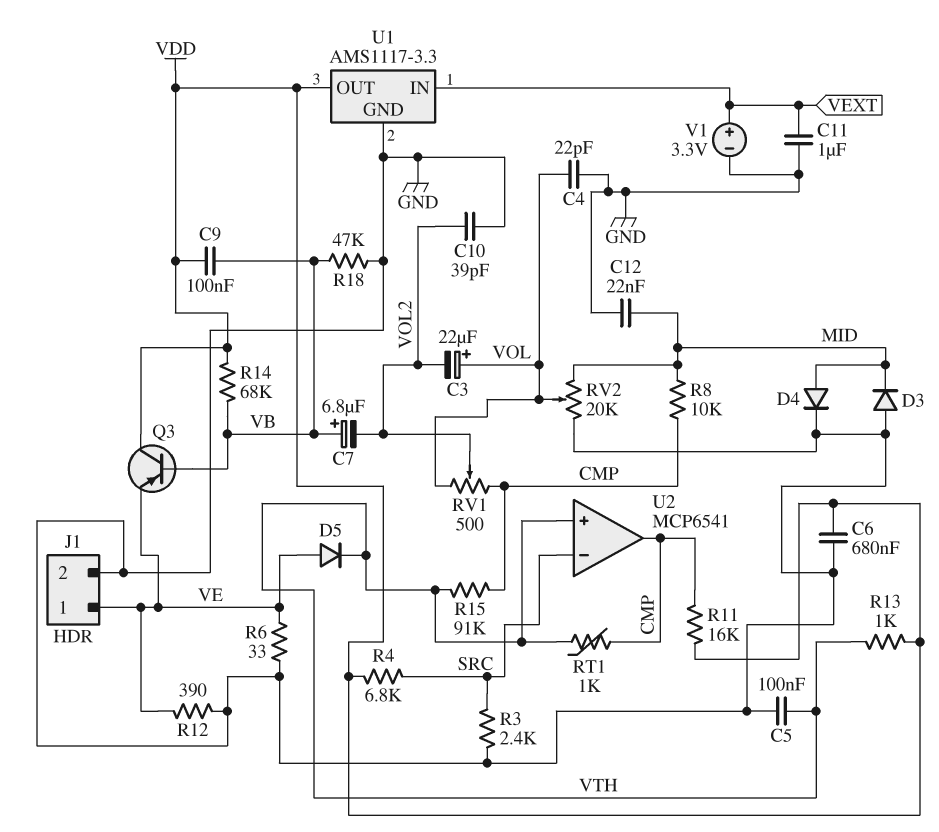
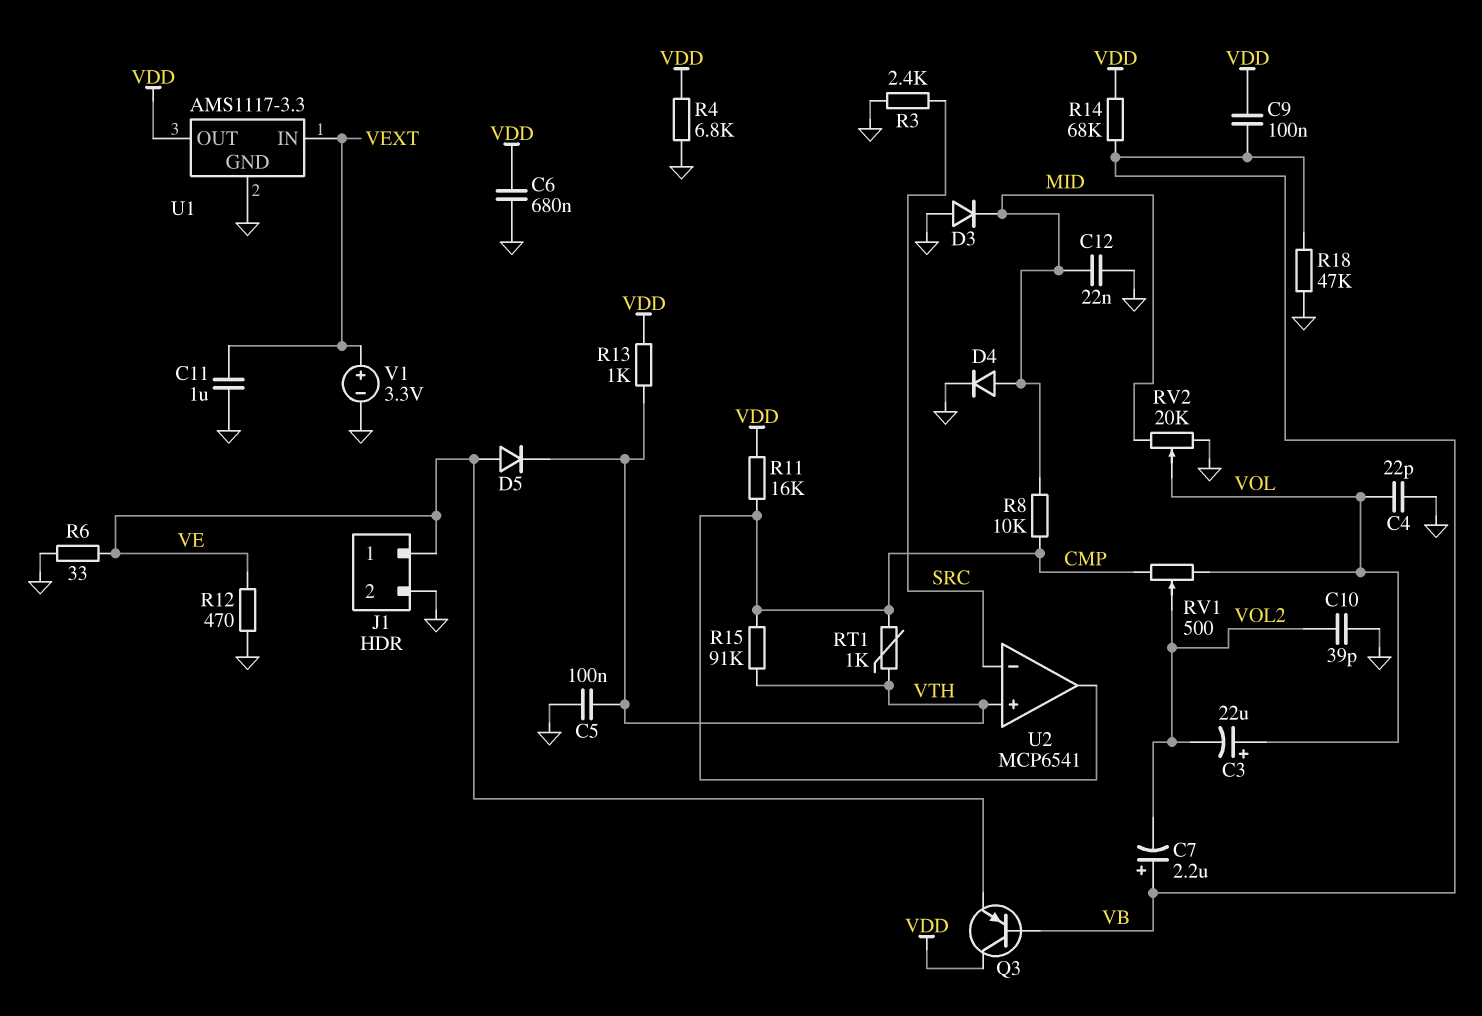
C7: 6.8uF (plus VB, minus VOL2) -> 2.2uF (plus VB, minus VOL2)
R4: 6.8k (SRC, VDD) -> 6.8k (GND, VDD)
R12: 390 (GND, VE) -> 470 (GND, VE)

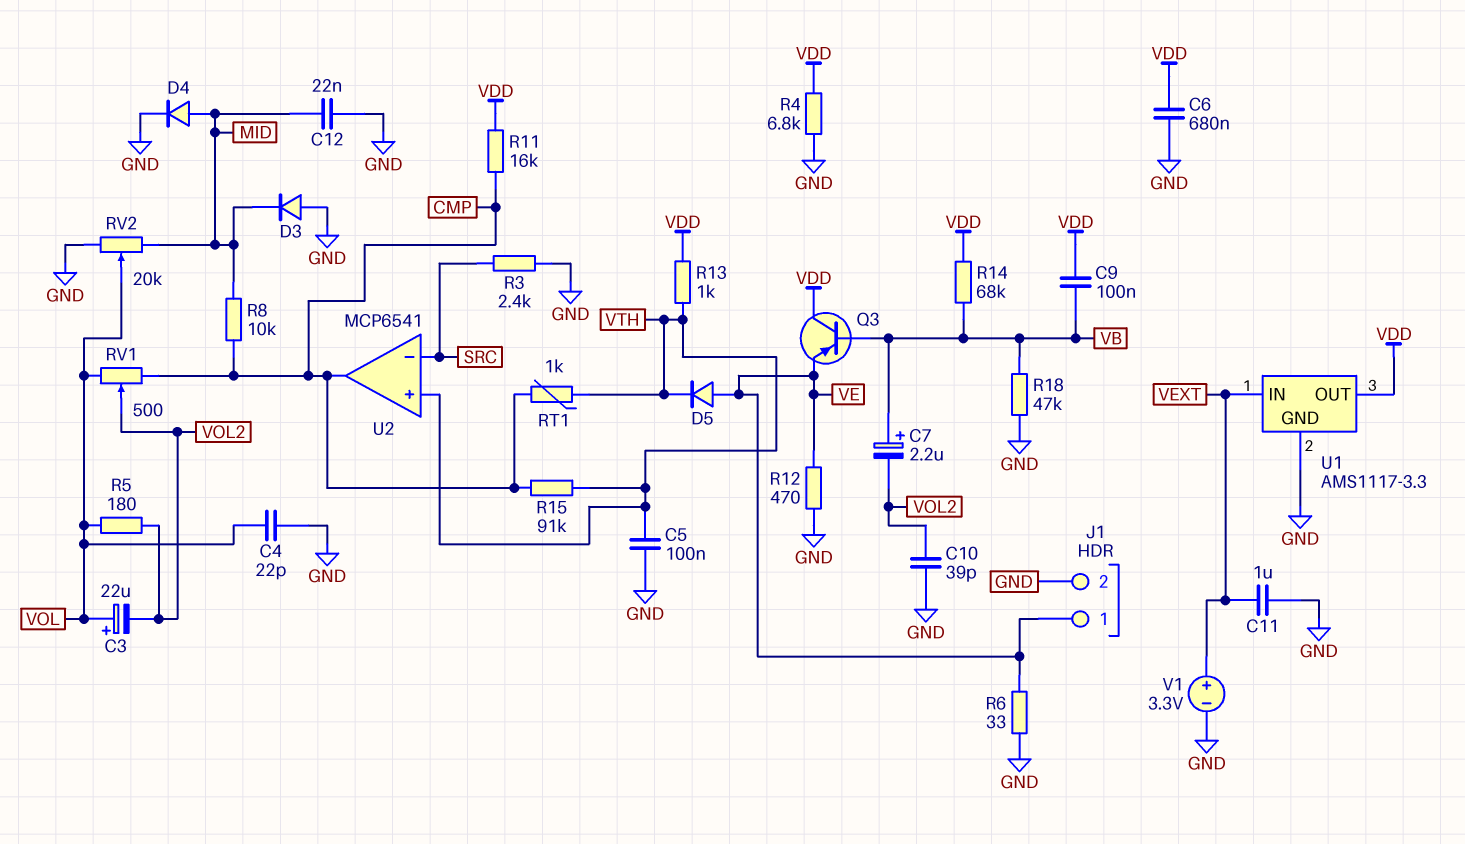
R5: none -> 180 (VOL, VOL2)

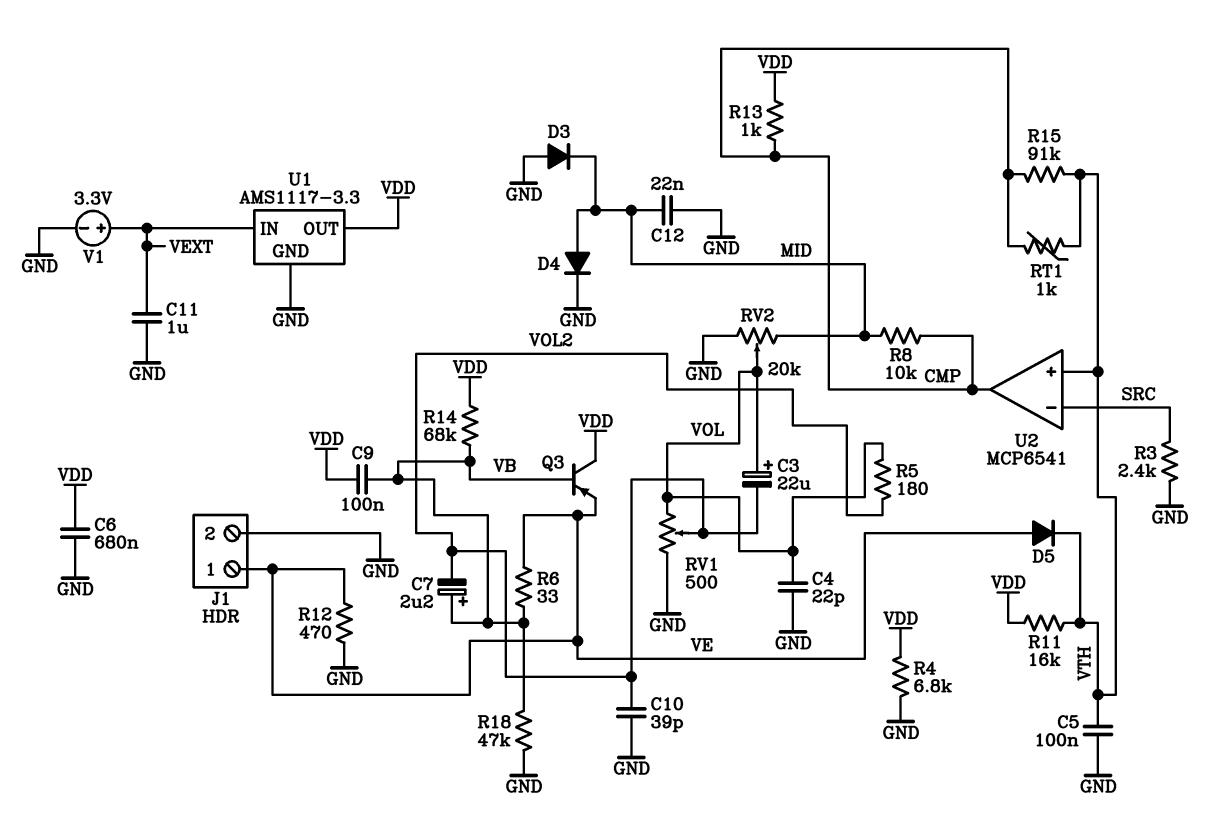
R6: 33 (GND, VE) -> 33 (VB, VE)
R11: 16k (CMP, VDD) -> 16k (VDD, VTH)
R13: 1k (VDD, VTH) -> 1k (CMP, VDD)
RV1: 500 (CMP, VOL, wiper VOL2) -> 500 (GND, VOL, wiper VOL2)

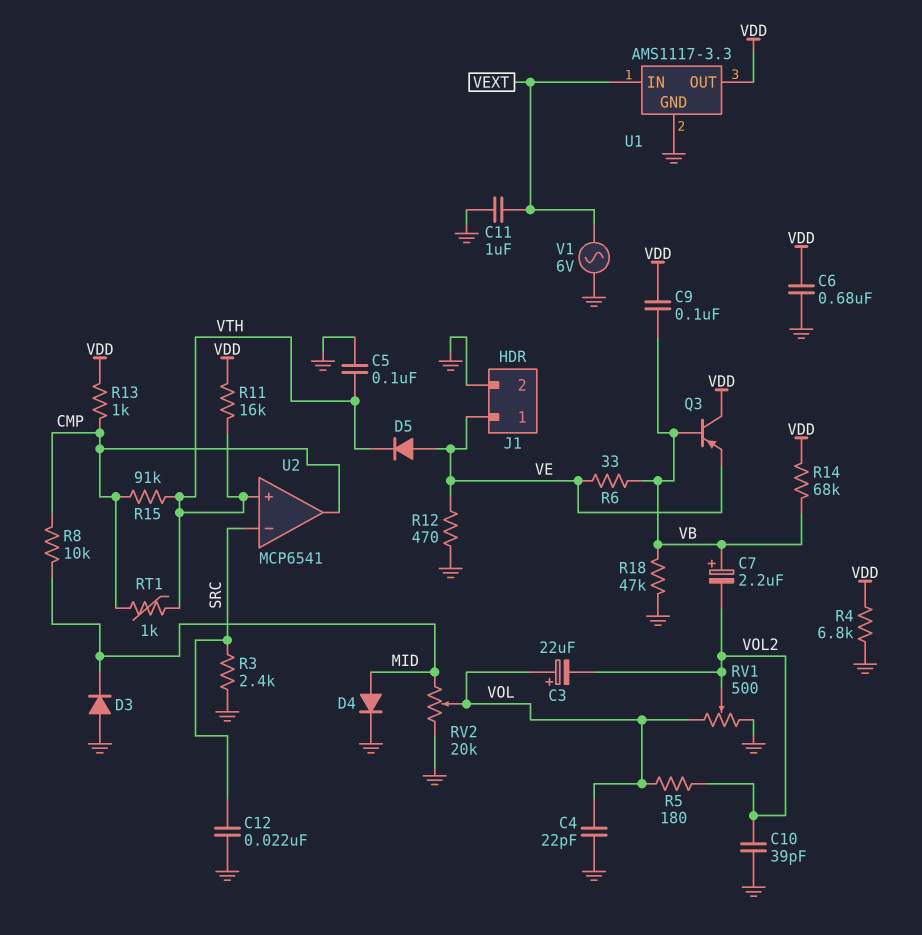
C12: 22nF (GND, MID) -> 22nF (GND, SRC)
V1: 3.3V (plus VEXT, minus GND) -> AC 6V (GND, VEXT)

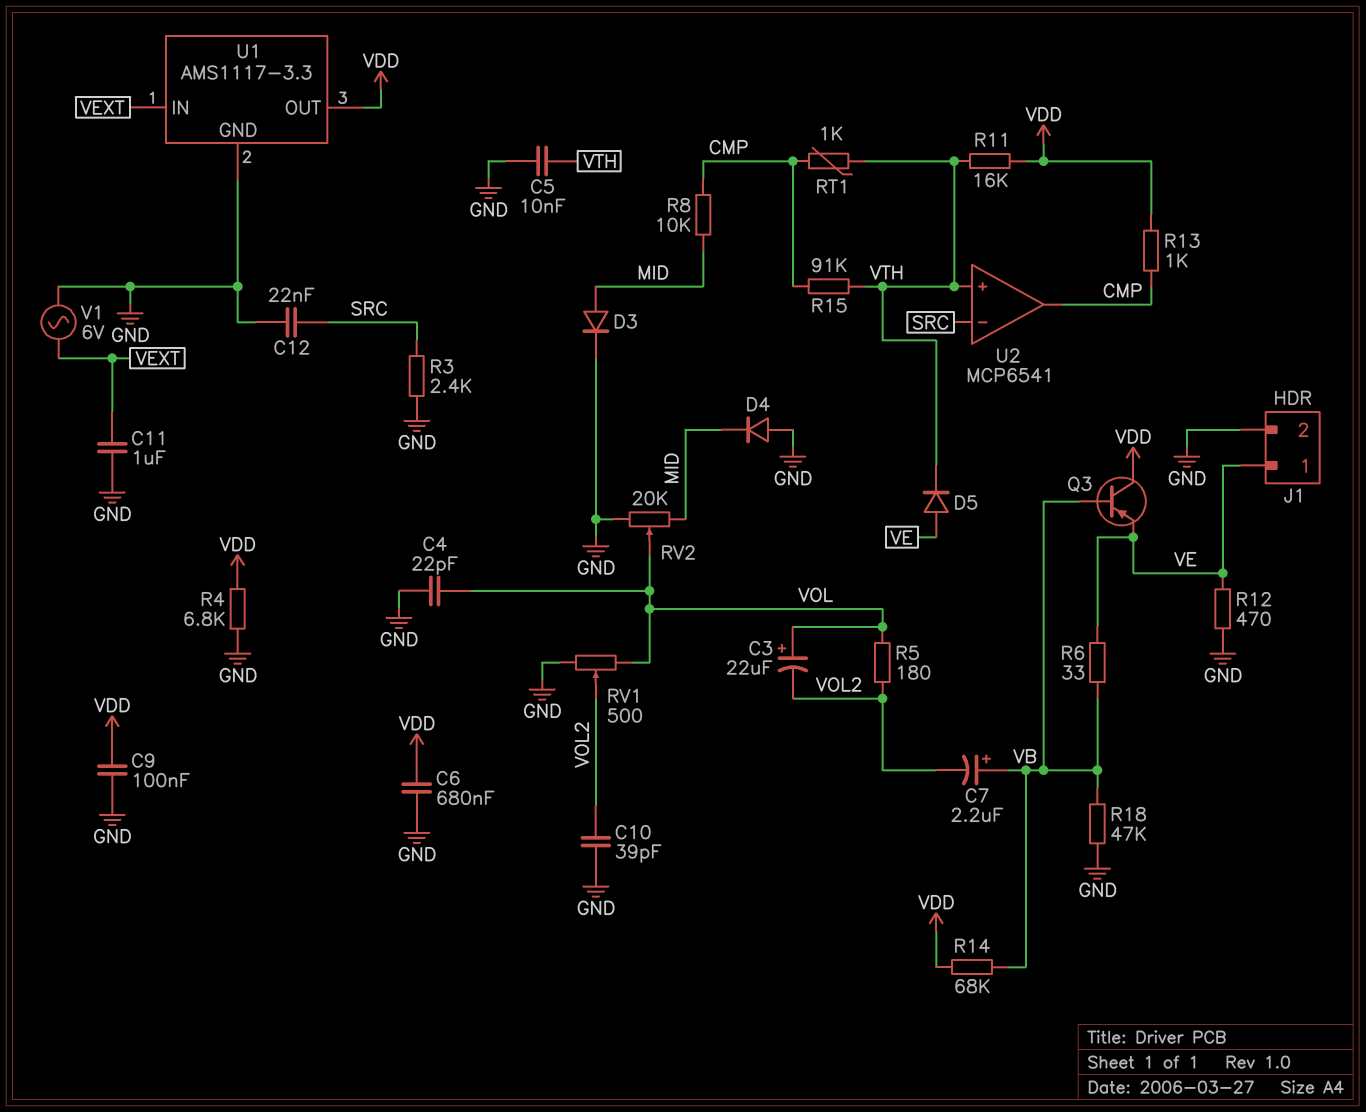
C5: 100nF (GND, VTH) -> 10nF (GND, VTH)
C9: 100nF (VB, VDD) -> 100nF (GND, VDD)
D3: diode (A GND, K MID) -> diode (A MID, K GND)
D4: diode (A MID, K GND) -> diode (A GND, K MID)

